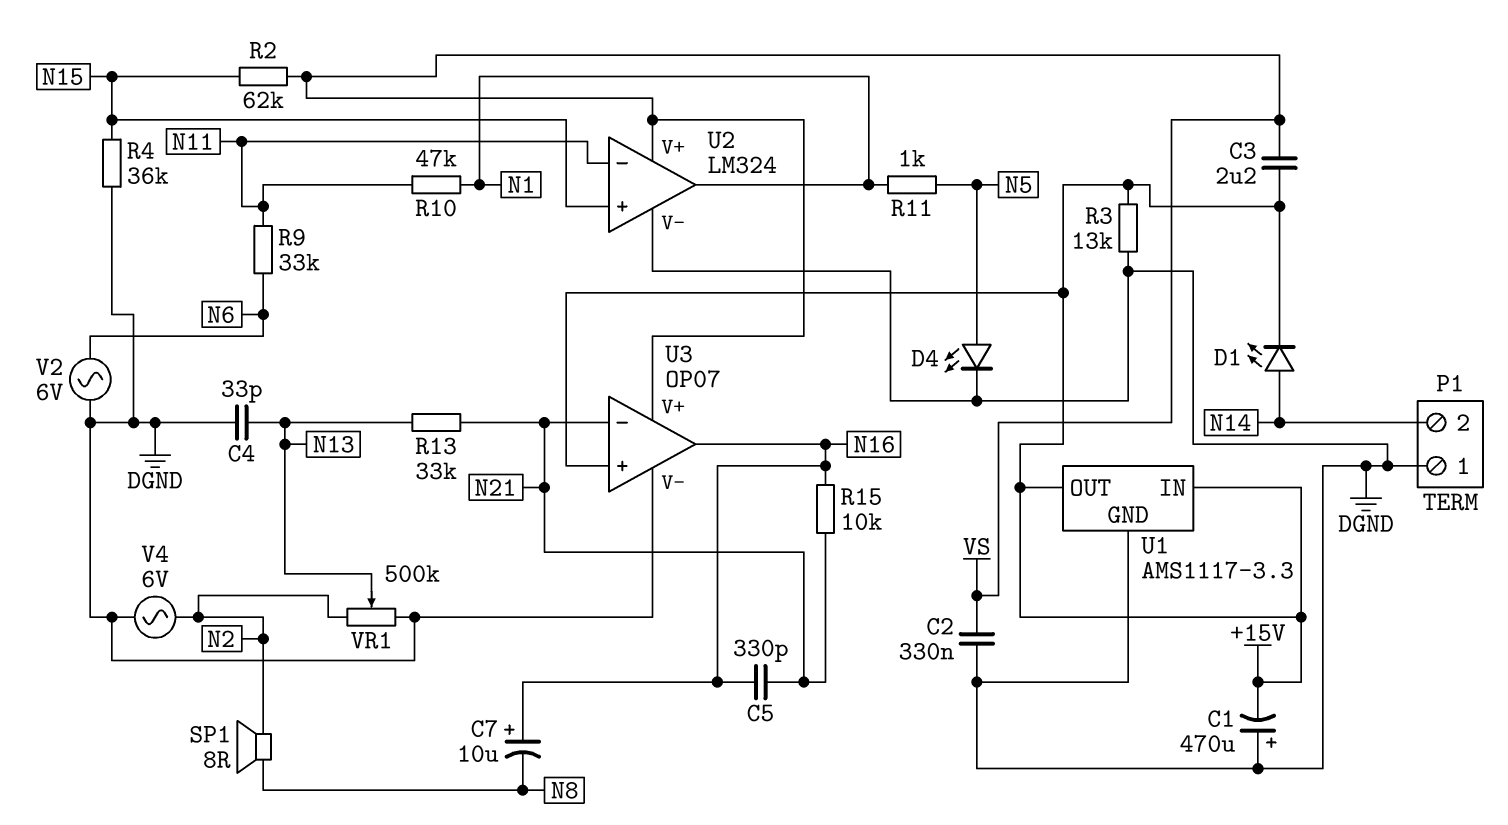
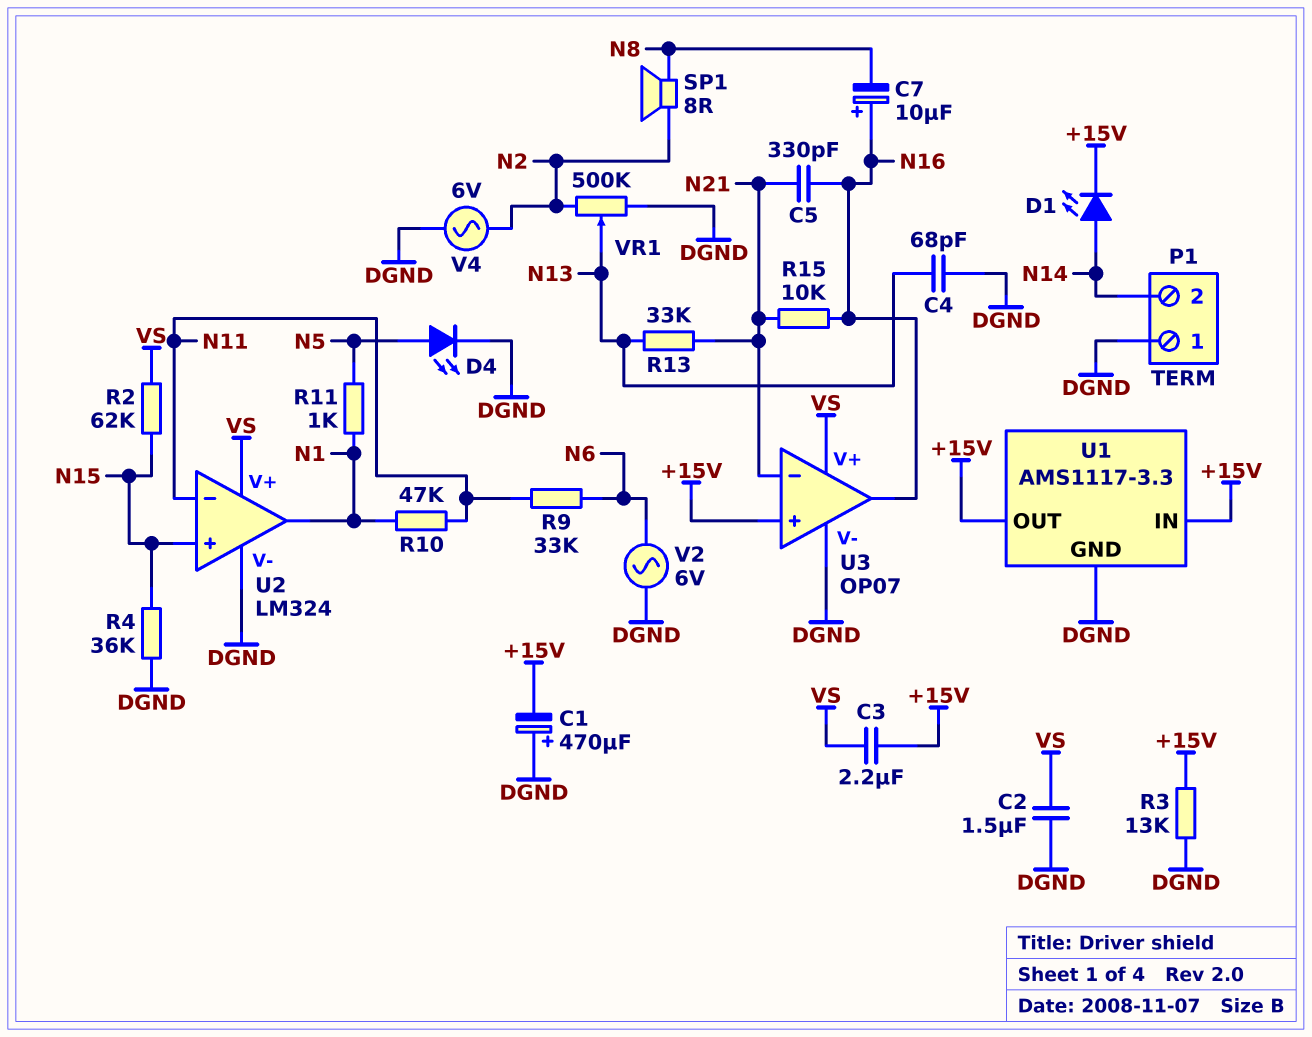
C2: 330nF (DGND, VS) -> 1.5uF (DGND, VS)
C4: 33pF (DGND, N13) -> 68pF (DGND, N13)

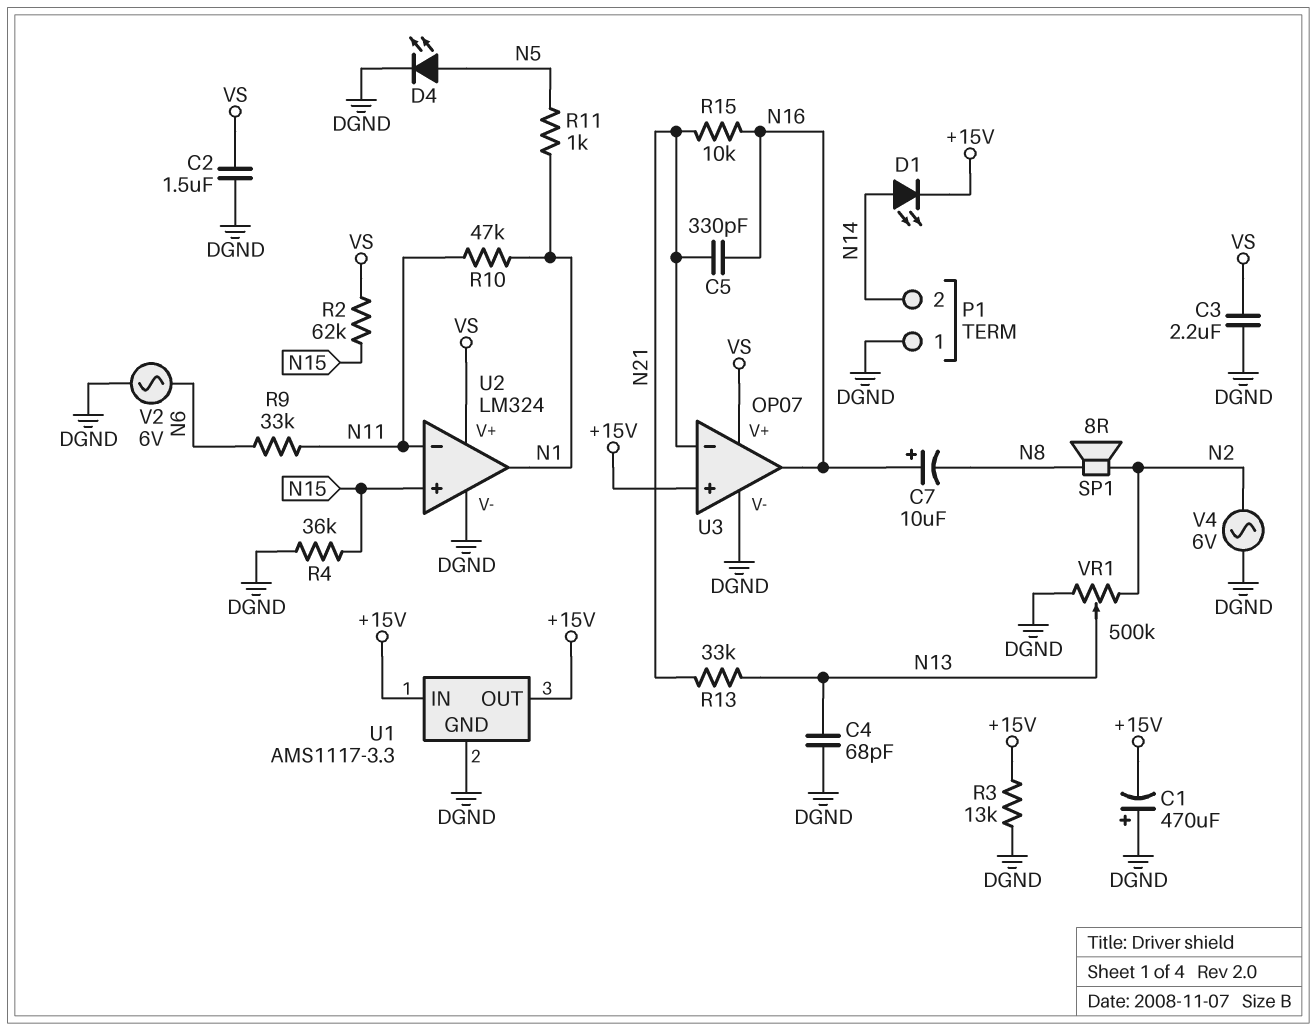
C3: 2.2uF (+15V, VS) -> 2.2uF (DGND, VS)

